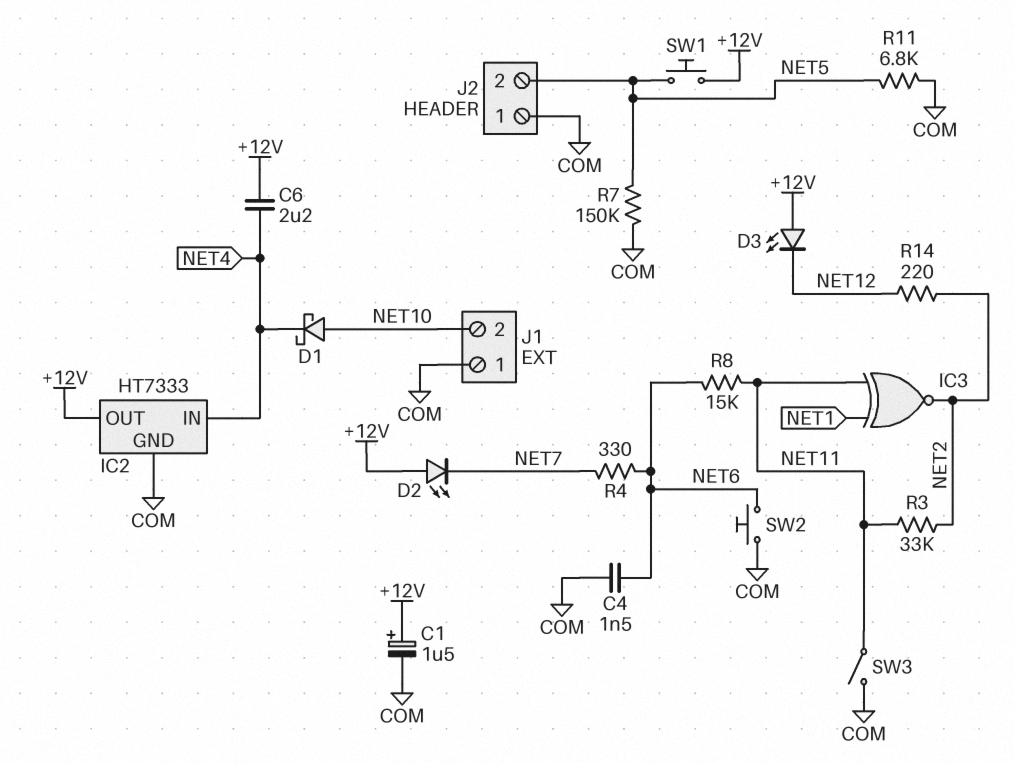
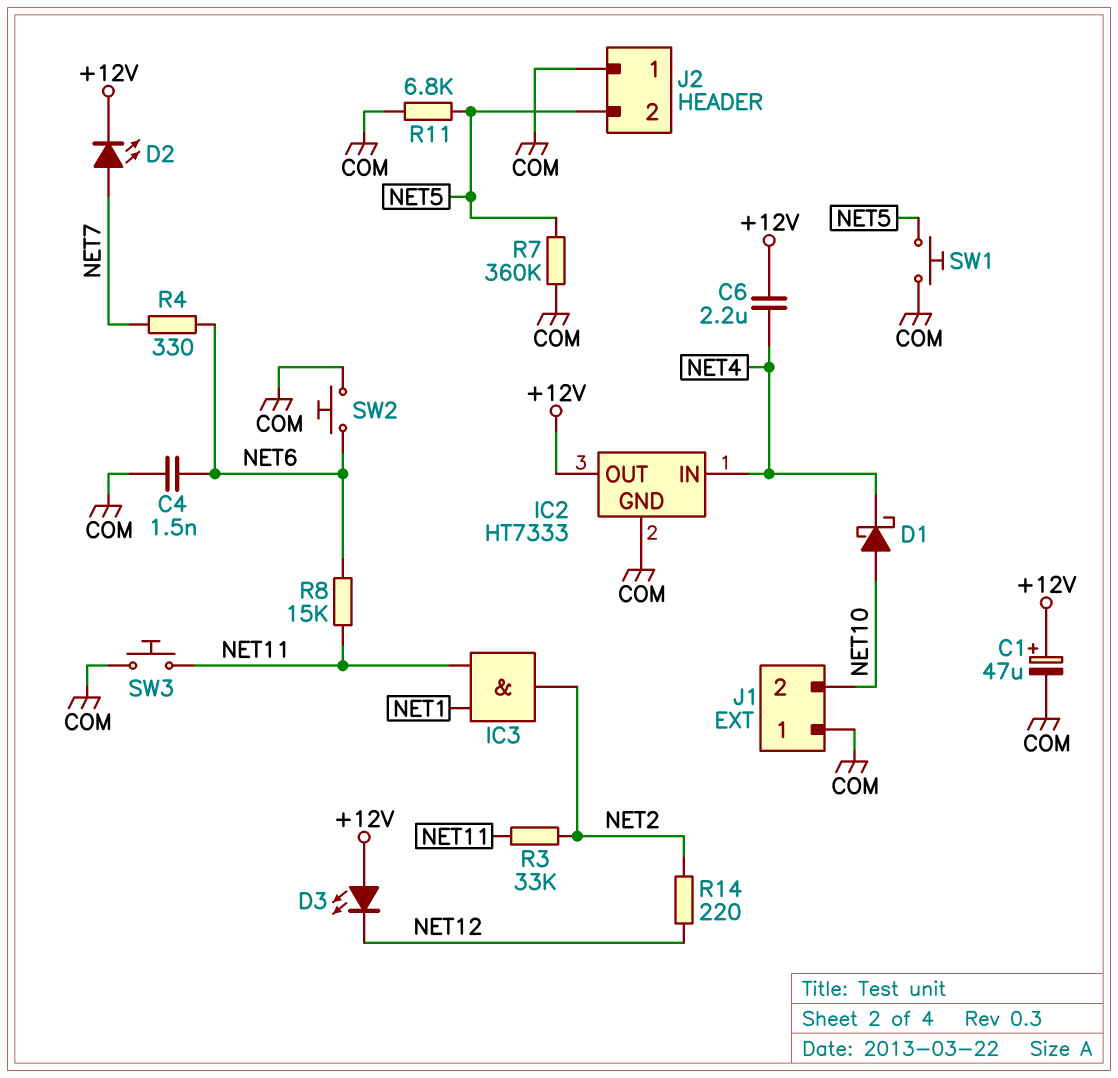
C1: 1.5uF (plus +12V, minus COM) -> 47uF (plus +12V, minus COM)
D2: LED (A +12V, K NET7) -> LED (A NET7, K +12V)
IC3: XNOR (in NET1, in NET11, out NET2) -> AND (in NET1, in NET11, out NET2)
R7: 150k (COM, NET5) -> 360k (COM, NET5)
SW1: button (+12V, NET5) -> button (COM, NET5)
SW3: switch (COM, NET11) -> button (COM, NET11)

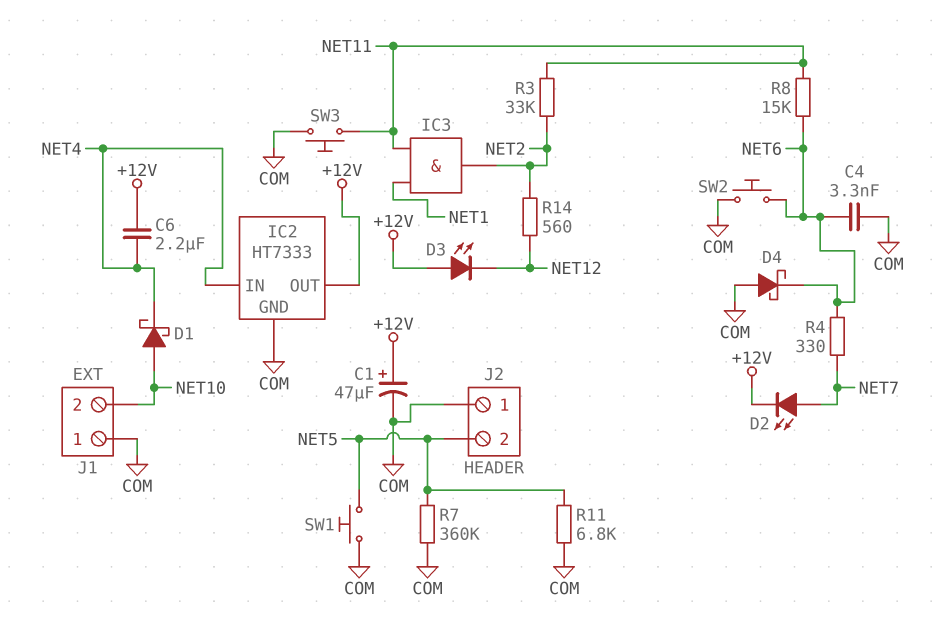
C4: 1.5nF (COM, NET6) -> 3.3nF (COM, NET6)
D4: none -> schottky (A COM, K NET6)
R14: 220 (NET2, NET12) -> 560 (NET2, NET12)

